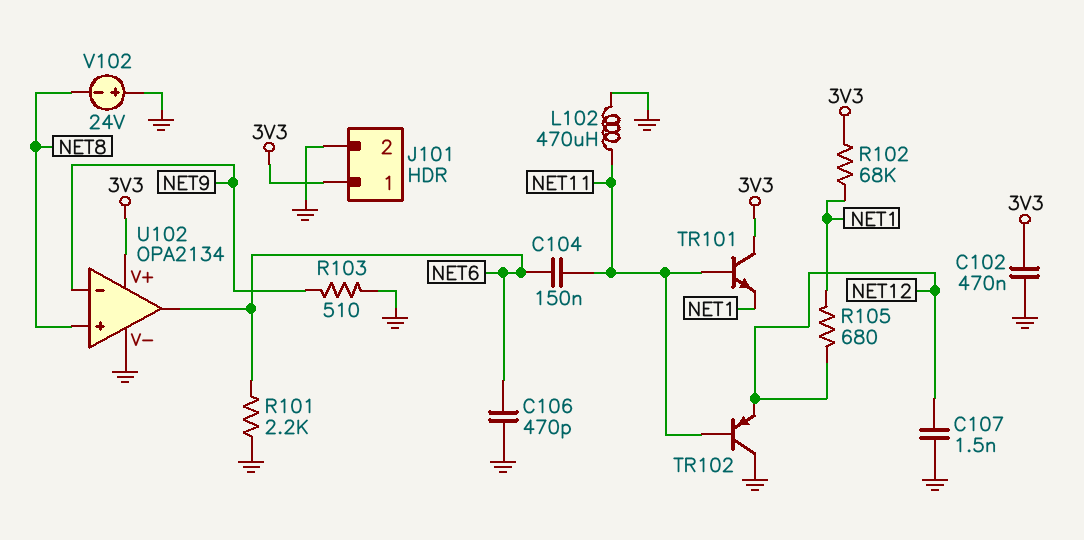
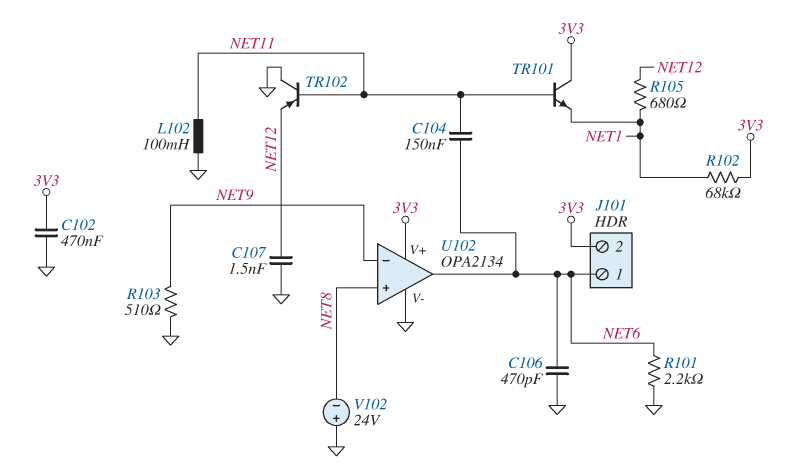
J101 pin 1: 3V3 -> NET6
J101 pin 2: GND -> 3V3
L102: 470uH (GND, NET11) -> 100mH (GND, NET11)

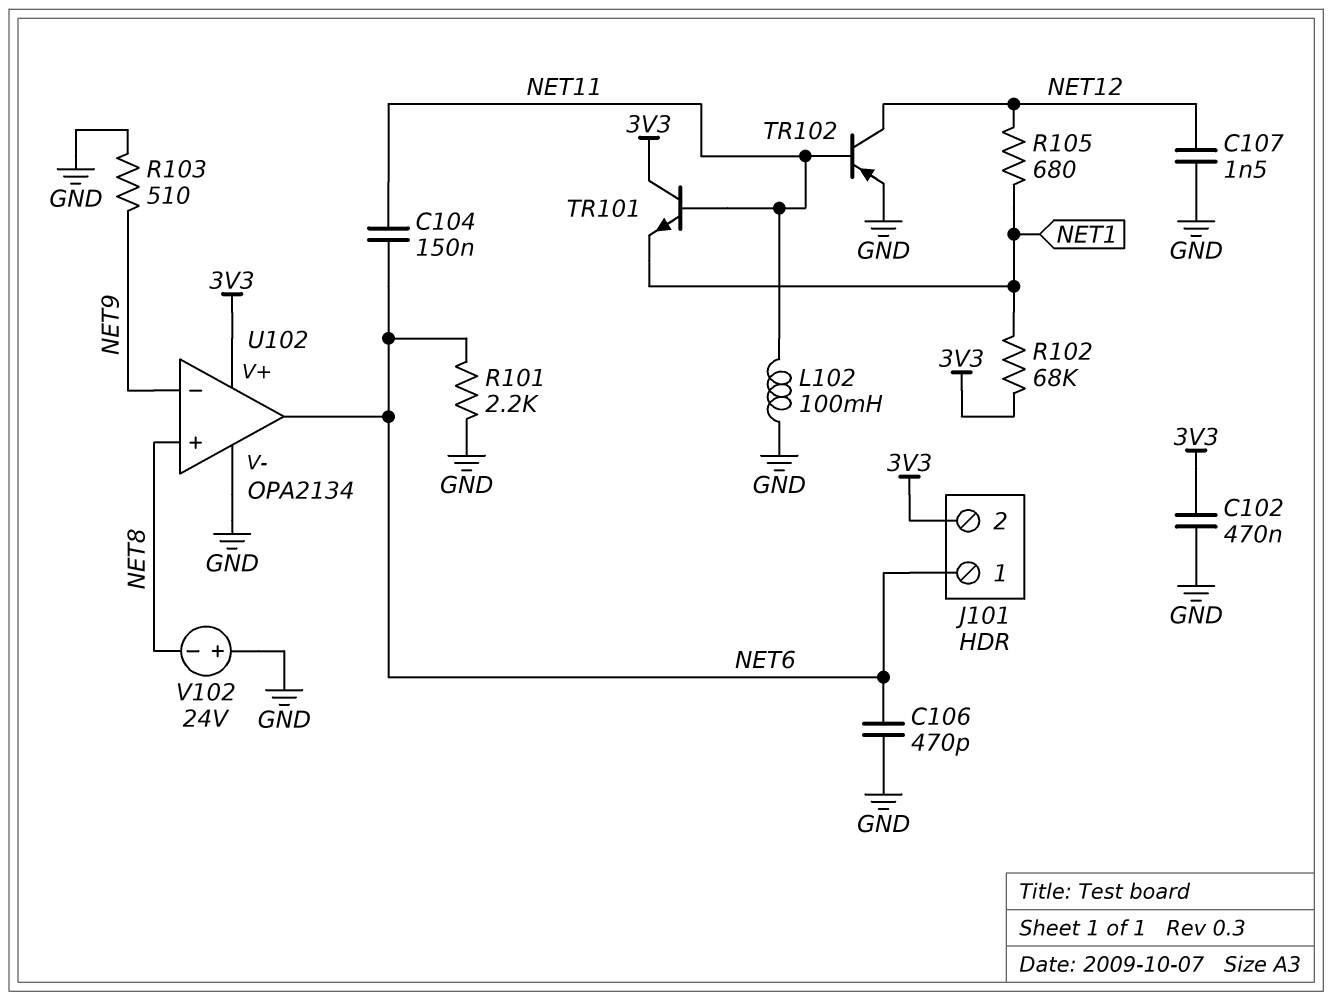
TR102: PNP (B NET11, C GND, E NET12) -> PNP (B NET11, C NET12, E GND)

